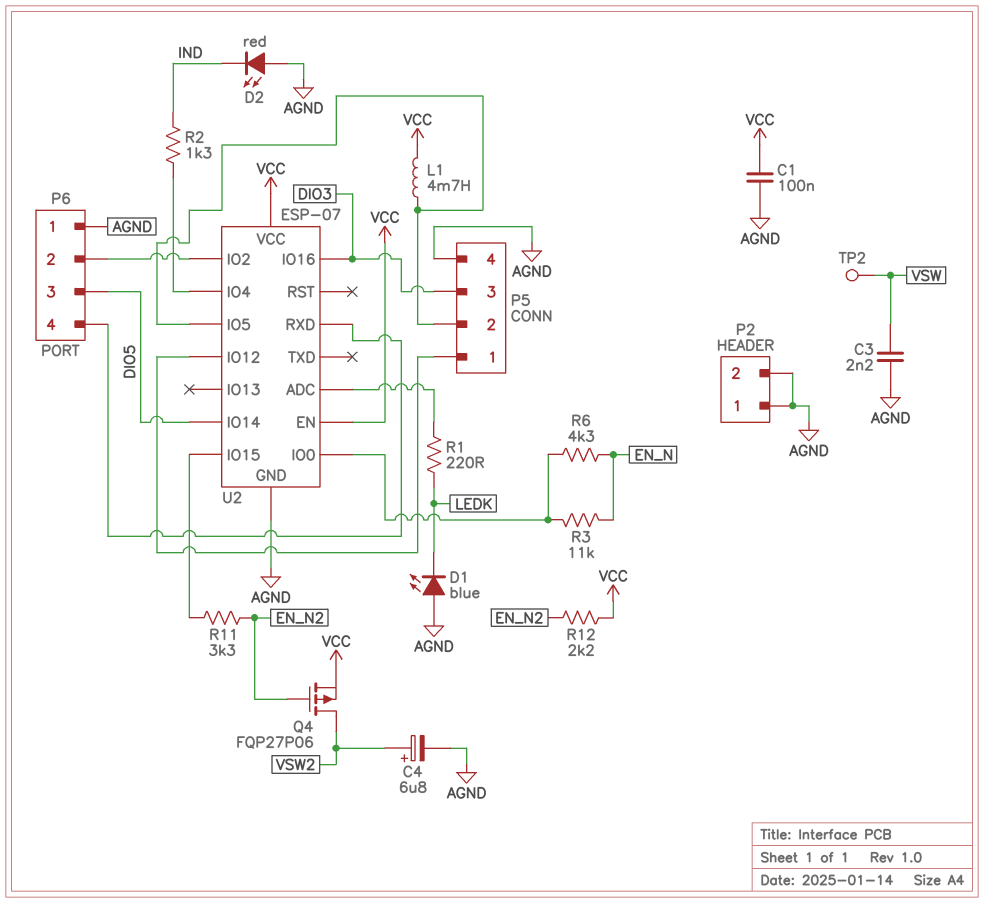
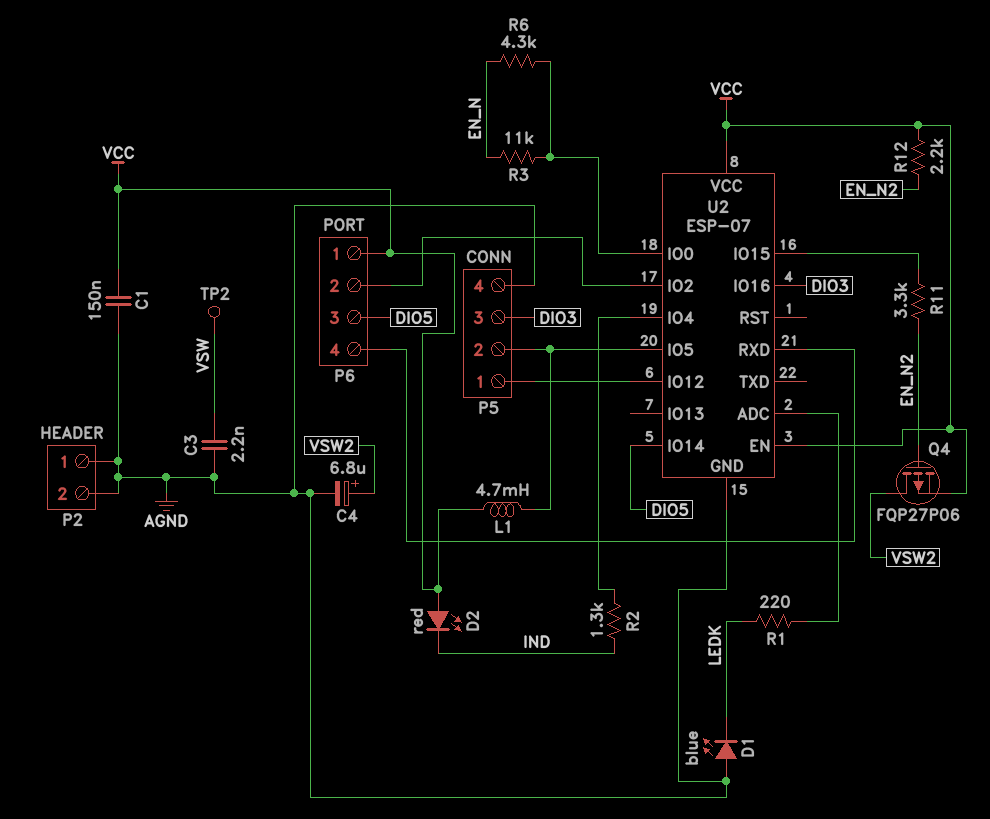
C1: 100nF (AGND, VCC) -> 150nF (AGND, VCC)
D2: LED red (A AGND, K IND) -> LED red (A VCC, K IND)
P6 pin 1: AGND -> VCC

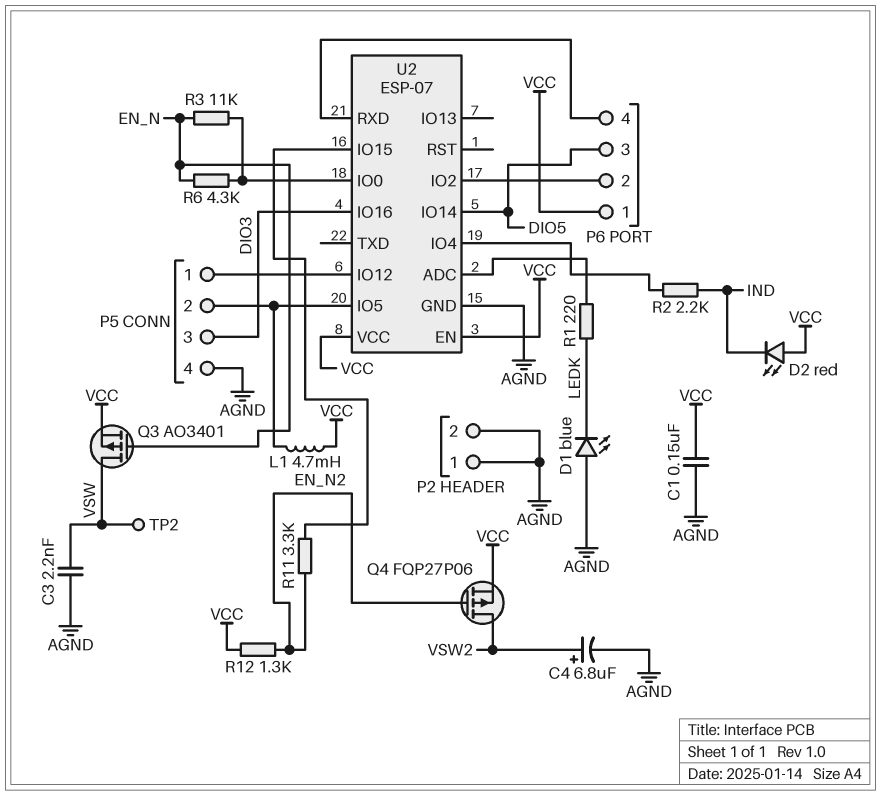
Q3: none -> PMOS AO3401 (G EN_N, D VSW, S VCC)
R2: 1.3k (IND, U2/IO4) -> 2.2k (IND, U2/IO4)
R12: 2.2k (EN_N2, VCC) -> 1.3k (EN_N2, VCC)

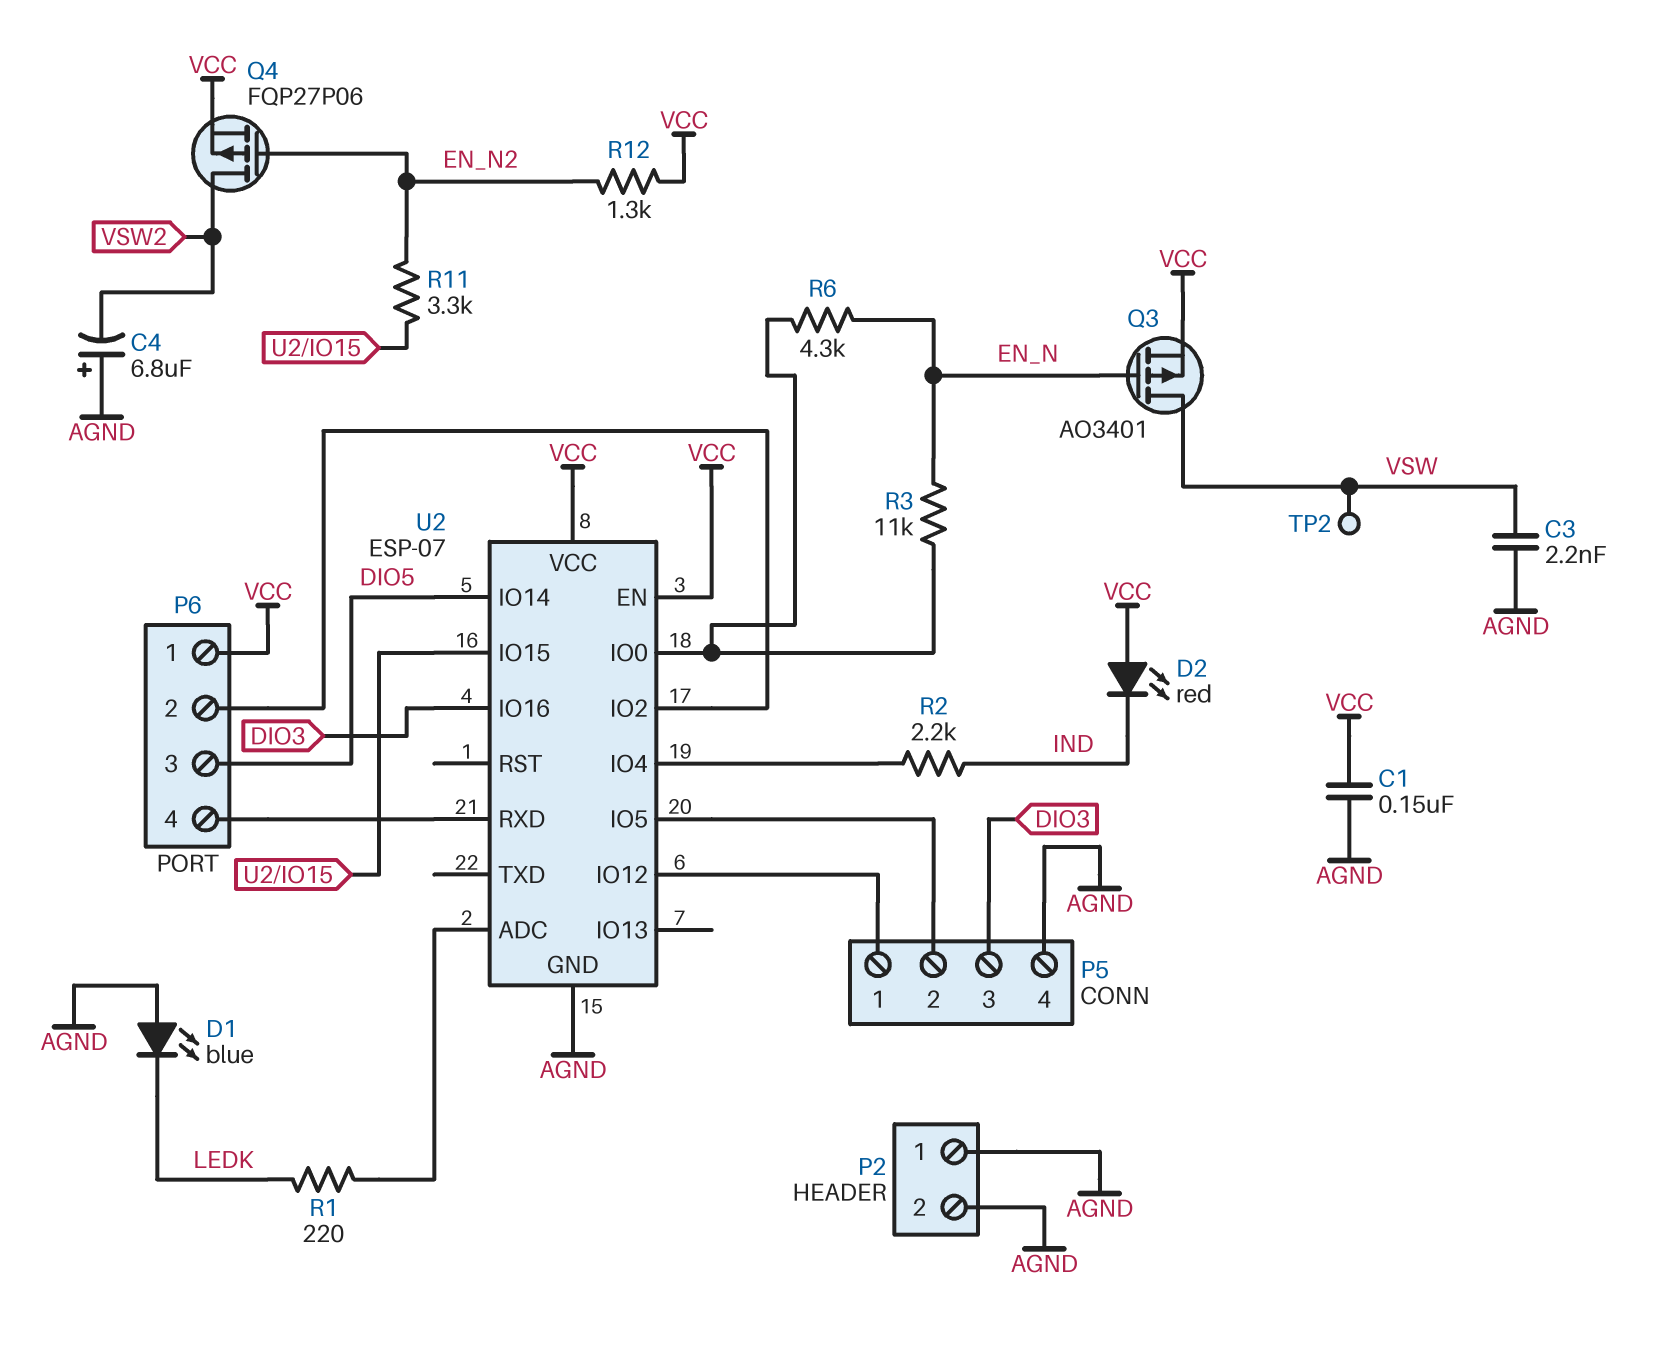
C4: 6.8uF (plus VSW2, minus AGND) -> 6.8uF (plus AGND, minus VSW2)
L1: 4.7mH (P5/2, VCC) -> none

